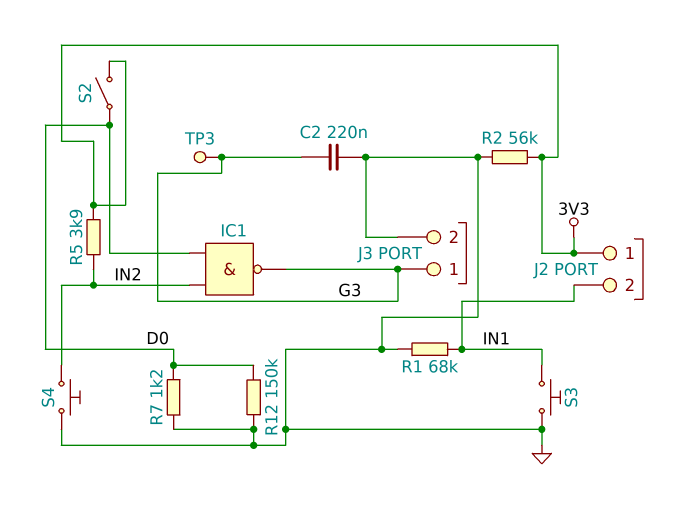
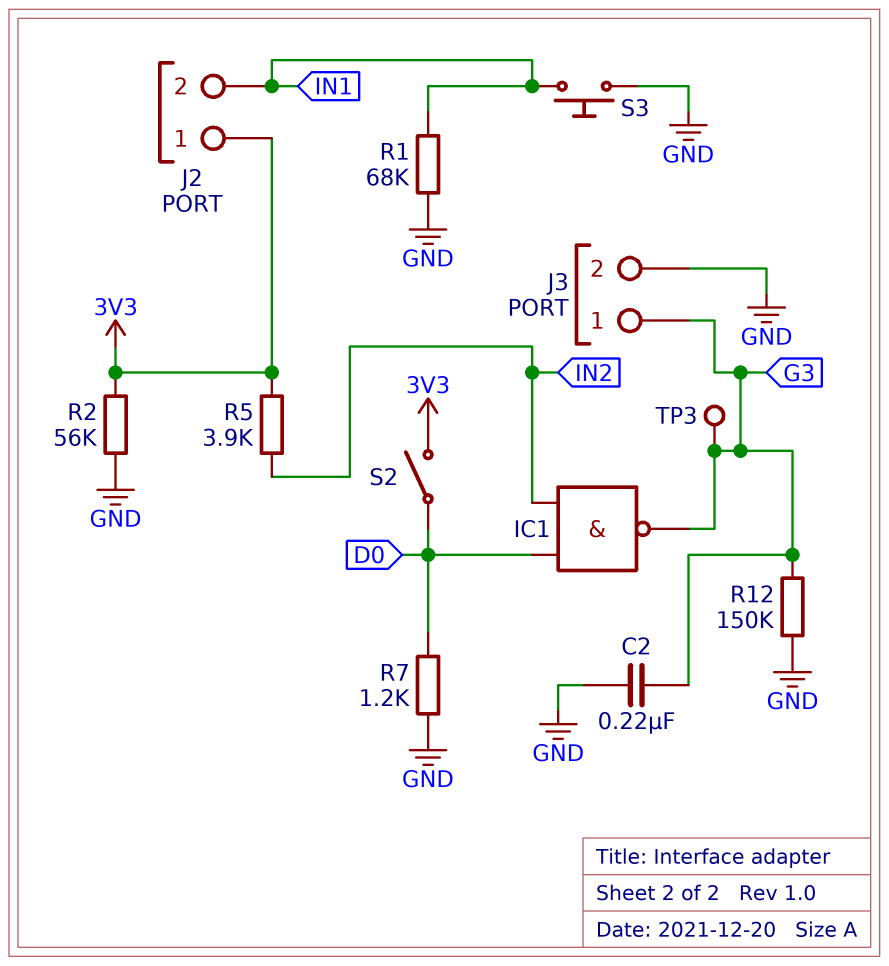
R12: 150k (D0, GND) -> 150k (G3, GND)
S4: button (GND, IN2) -> none

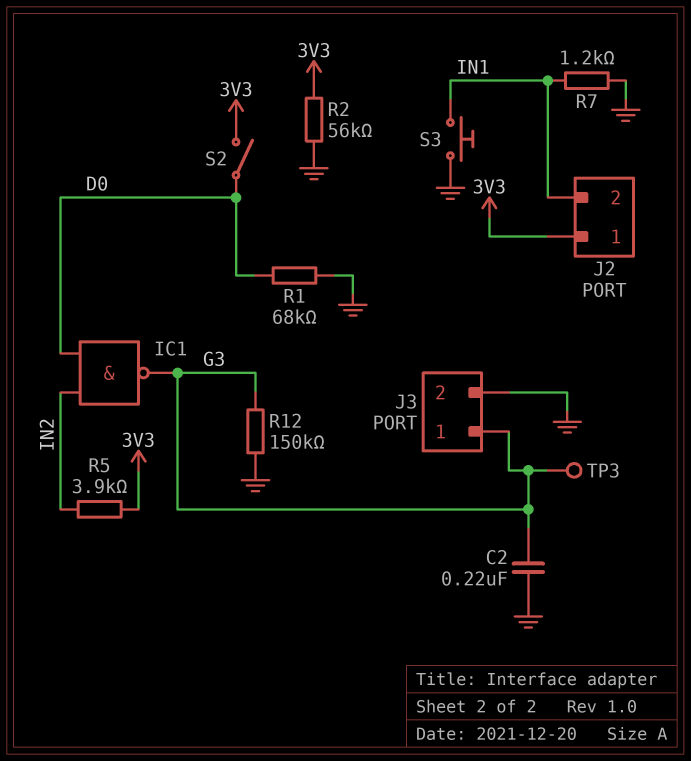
R1: 68k (GND, IN1) -> 68k (D0, GND)
R7: 1.2k (D0, GND) -> 1.2k (GND, IN1)

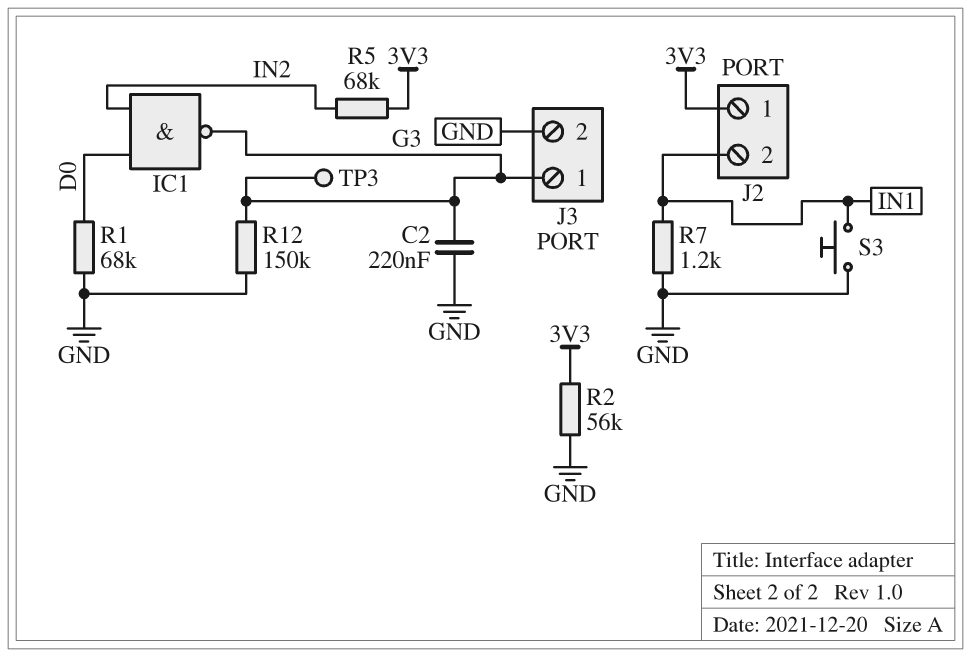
R5: 3.9k (3V3, IN2) -> 68k (3V3, IN2)
S2: switch (3V3, D0) -> none

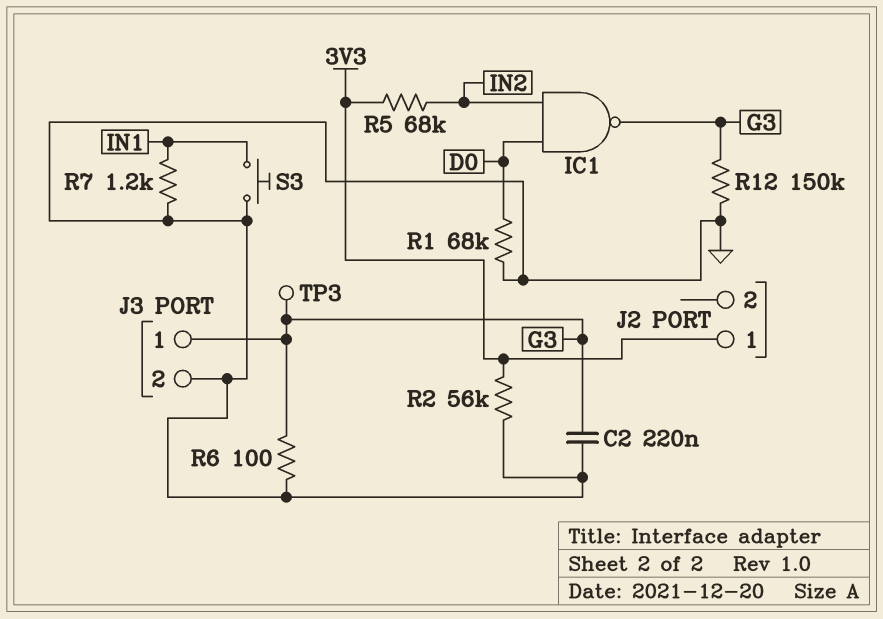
J2 pin 2: IN1 -> none
R6: none -> 100 (G3, GND)

